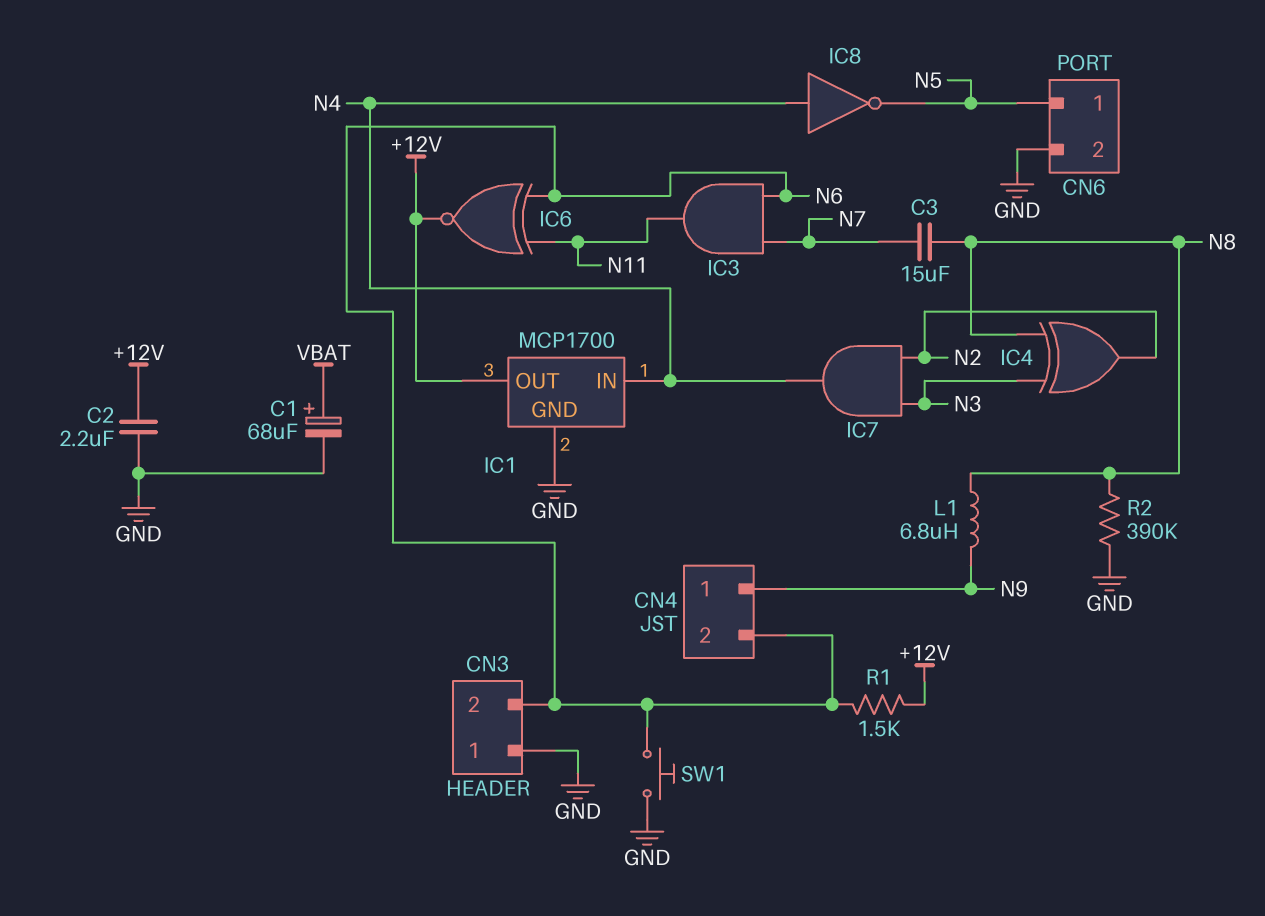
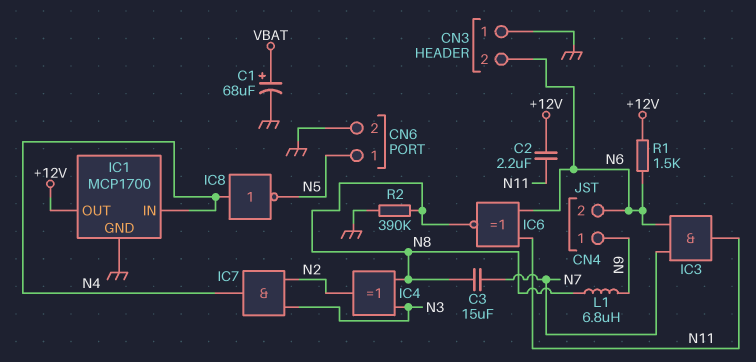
C2: 2.2uF (+12V, GND) -> 2.2uF (+12V, N11)
IC6: XNOR (in N6, in N11, out +12V) -> XNOR (in N6, in N11, out N8)
SW1: button (GND, N6) -> none

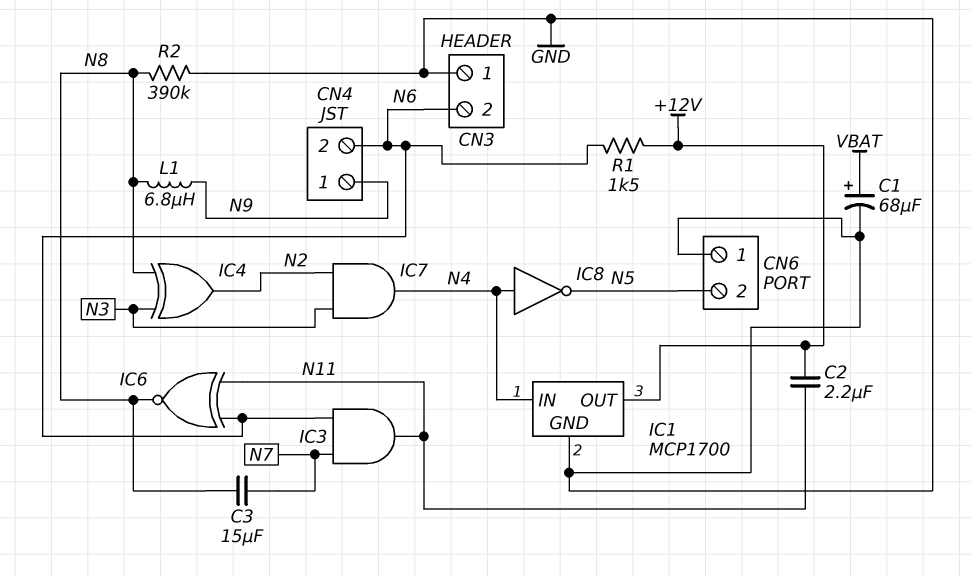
CN6 pin 1: N5 -> GND
CN6 pin 2: GND -> N5

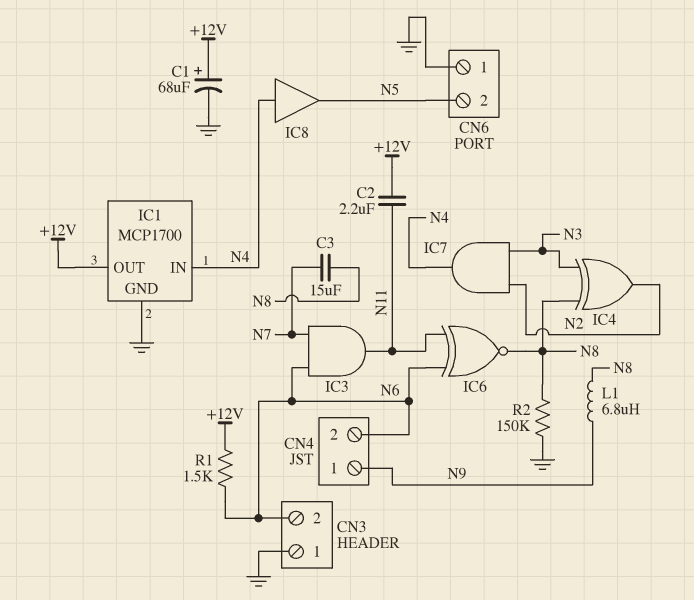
C1: 68uF (plus VBAT, minus GND) -> 68uF (plus +12V, minus GND)
IC8: NOT (in N4, out N5) -> buffer (in N4, out N5)
R2: 390k (GND, N8) -> 150k (GND, N8)

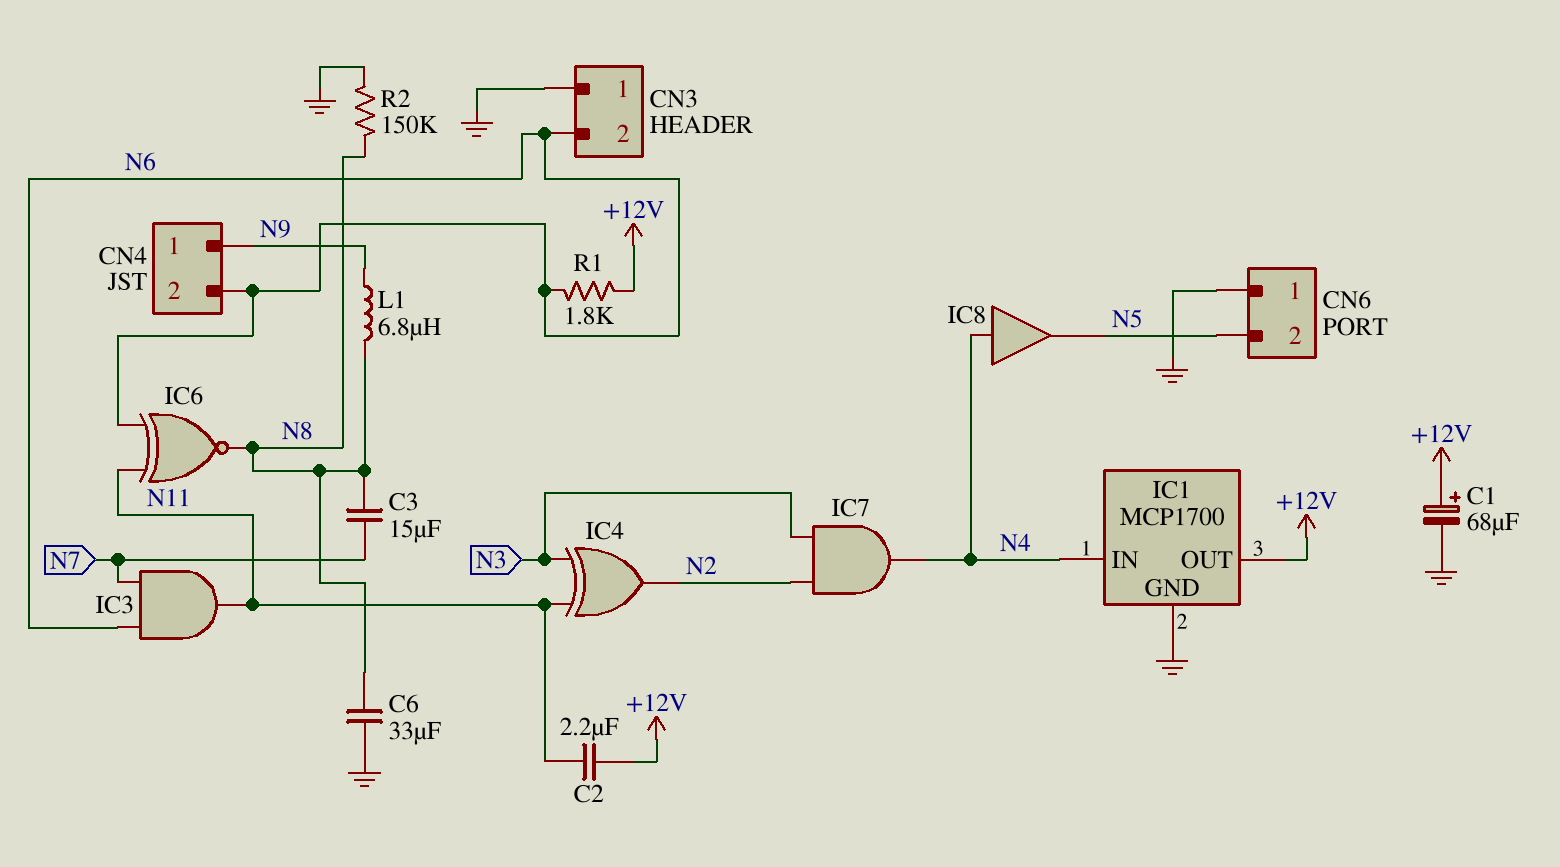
C6: none -> 33uF (GND, N8)
IC4: XOR (in N3, in N8, out N2) -> XOR (in N3, in N11, out N2)
R1: 1.5k (+12V, N6) -> 1.8k (+12V, N6)

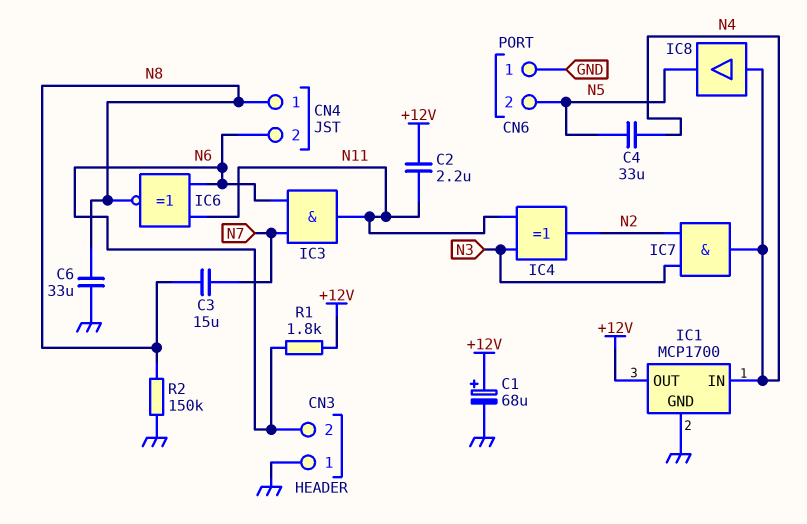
C4: none -> 33uF (N4, N5)
CN4 pin 1: N9 -> N8
L1: 6.8uH (N8, N9) -> none

